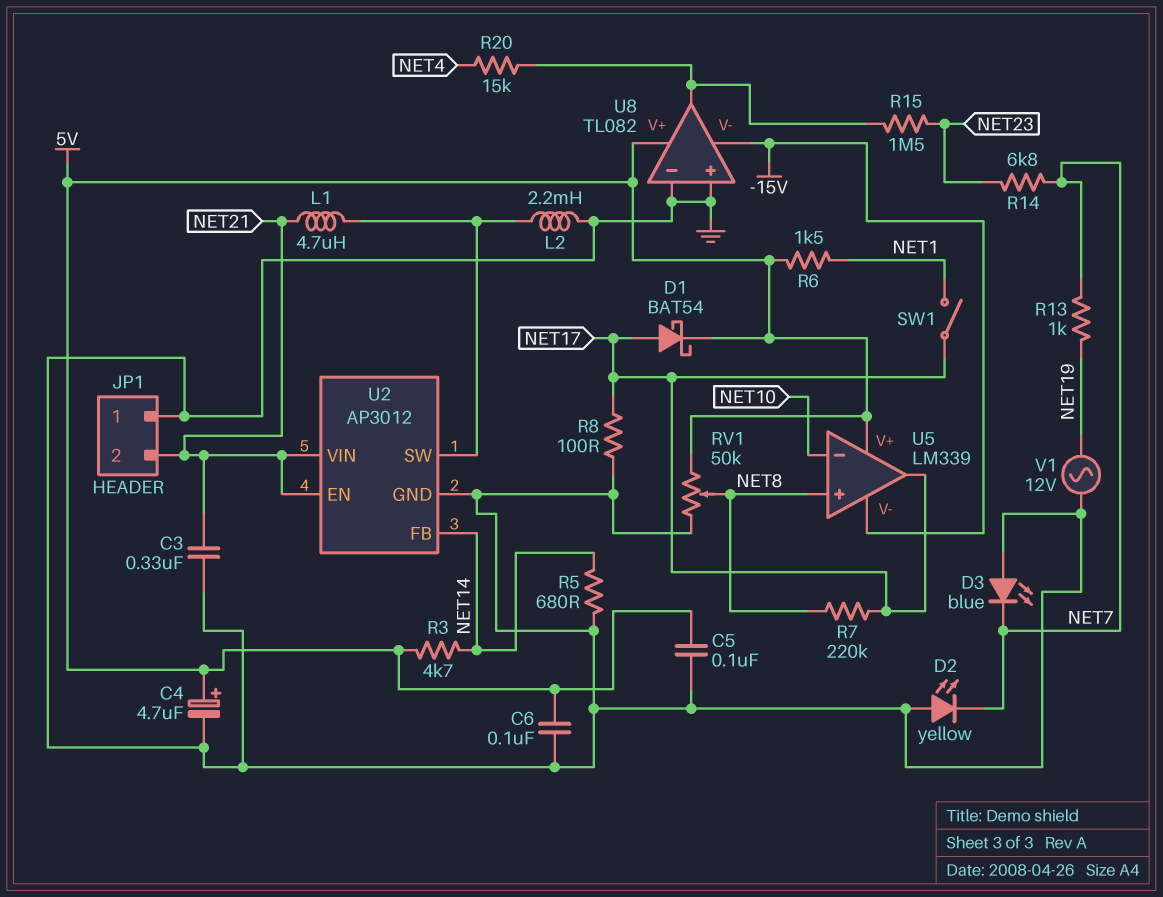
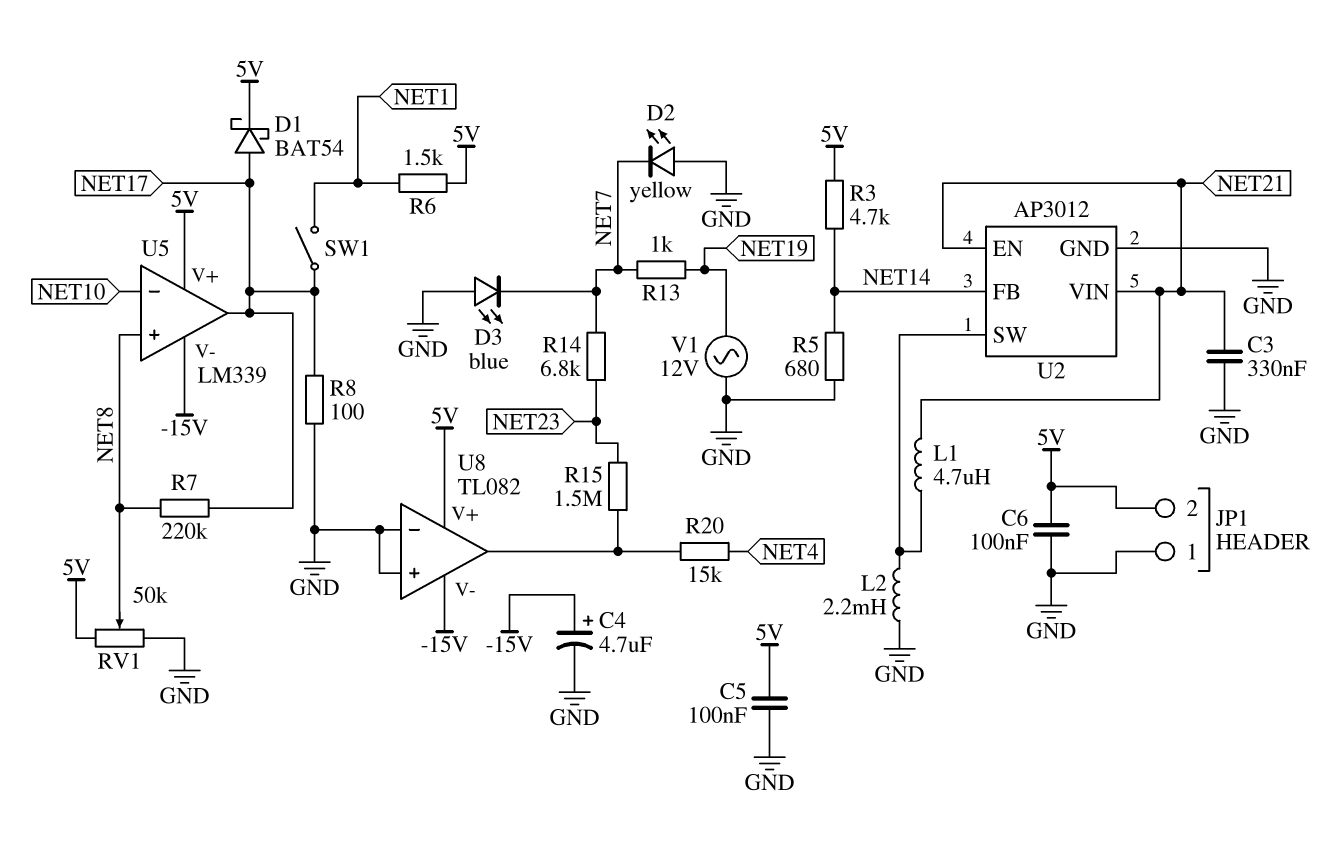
C4: 4.7uF (plus 5V, minus GND) -> 4.7uF (plus -15V, minus GND)
JP1 pin 2: NET21 -> 5V

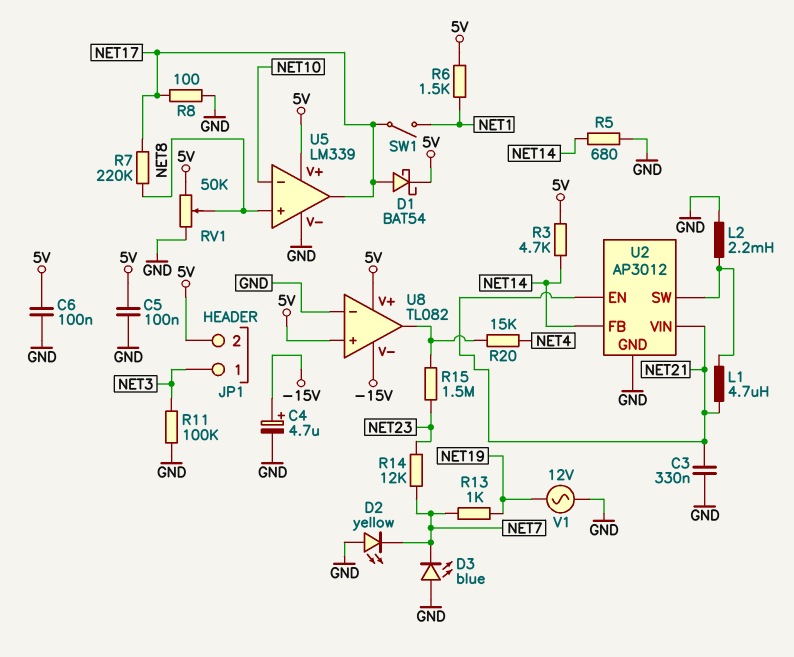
JP1 pin 1: GND -> NET3
R11: none -> 100k (GND, NET3)
R14: 6.8k (NET7, NET23) -> 12k (NET7, NET23)
U5 pin V-: -15V -> GND
U8 pin in+: GND -> 5V

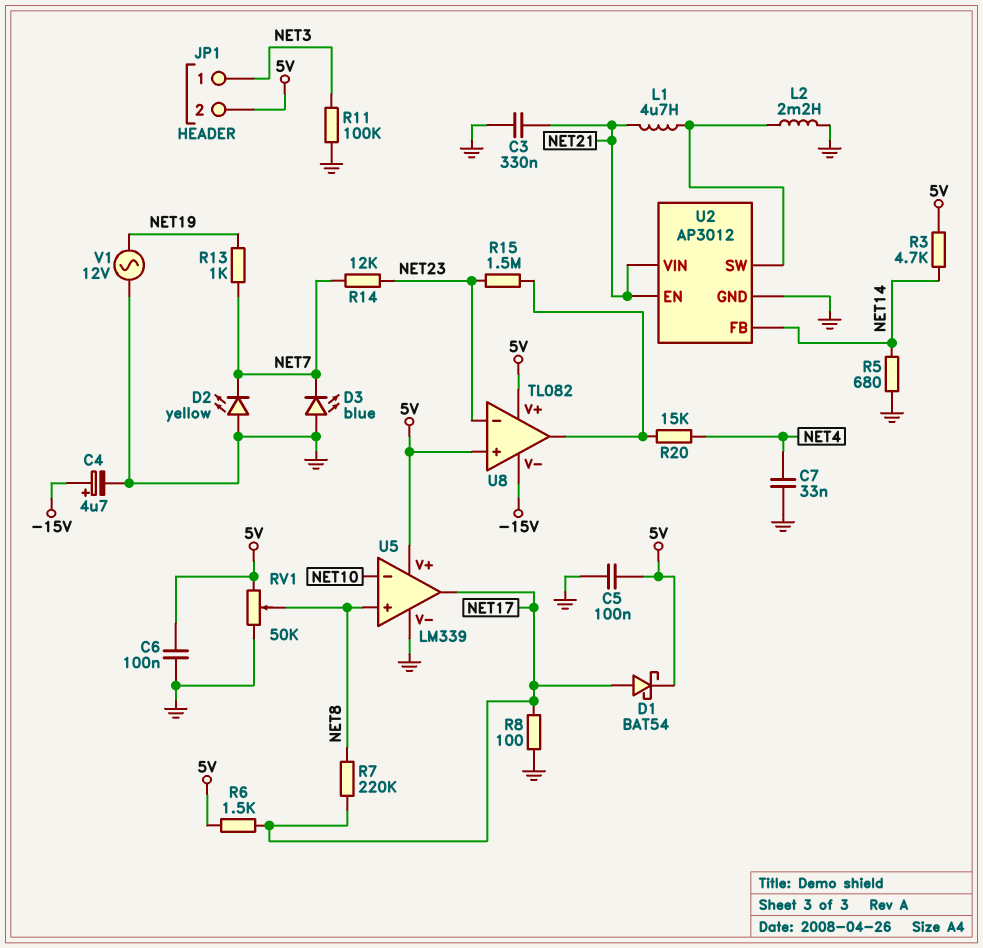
C7: none -> 33nF (GND, NET4)
R6: 1.5k (5V, NET1) -> 1.5k (5V, NET17)
SW1: switch (NET1, NET17) -> none
U8 pin in-: GND -> NET23

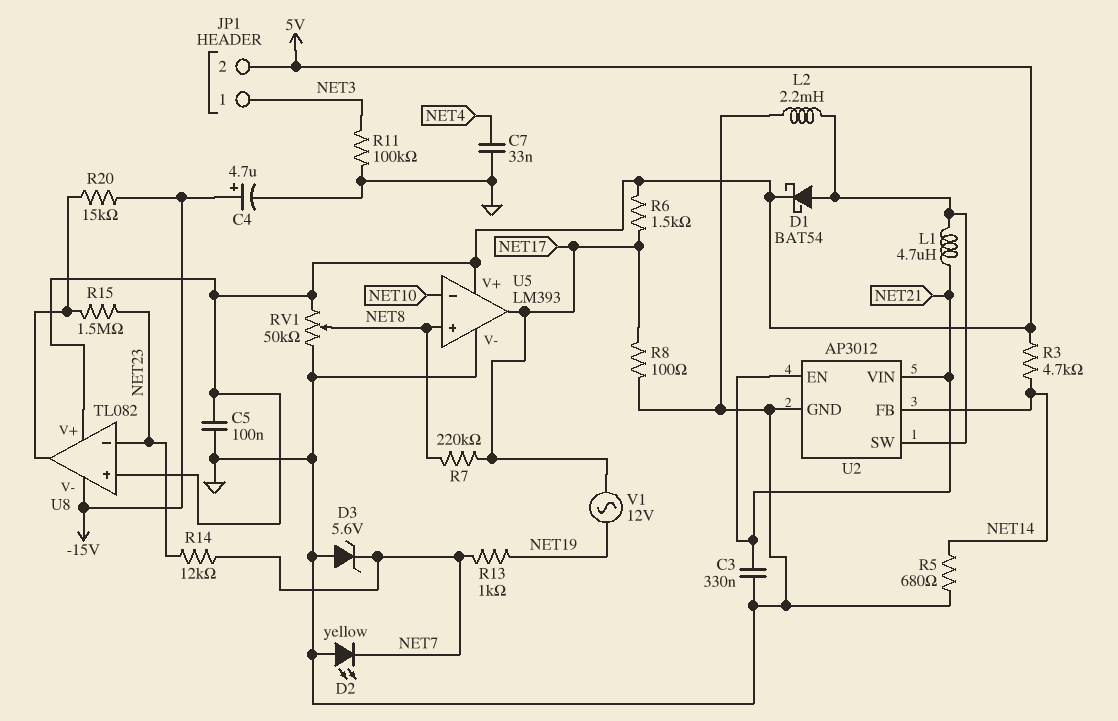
C6: 100nF (5V, GND) -> none
D1: schottky BAT54 (A NET17, K 5V) -> schottky BAT54 (A U2/SW, K 5V)
D3: LED blue (A GND, K NET7) -> zener 5.6V (A GND, K NET7)
R20: 15k (NET4, U8/out) -> 15k (-15V, U8/out)
U5: LM339 -> LM393
V1: AC 12V (GND, NET19) -> AC 12V (NET17, NET19)

